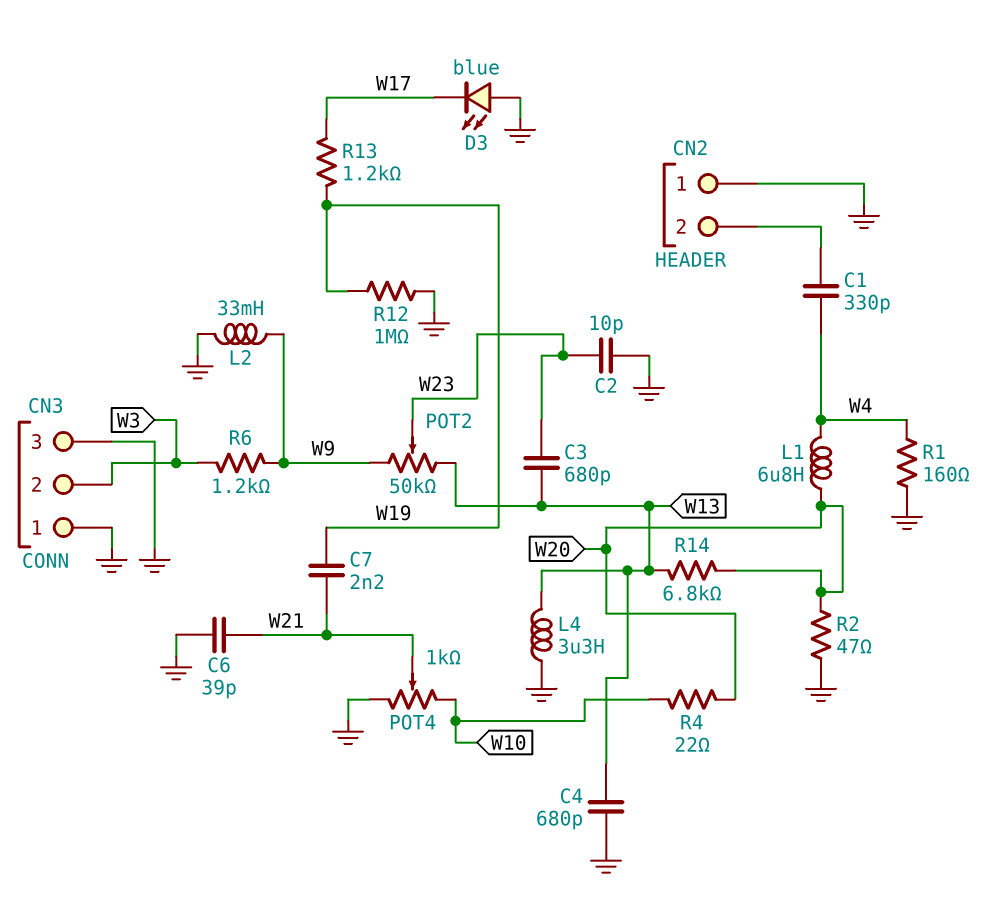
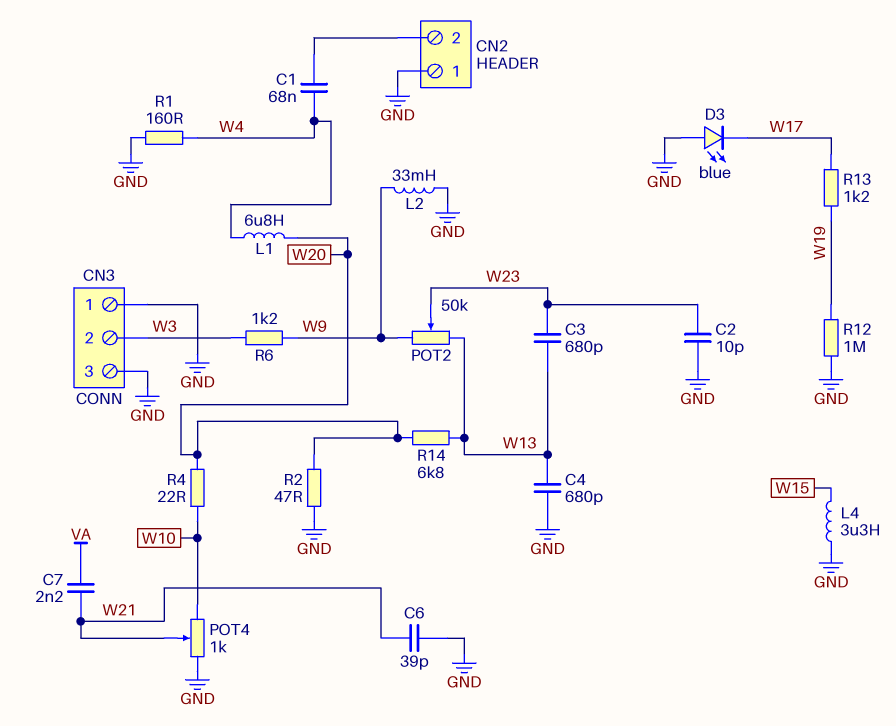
C1: 330pF (CN2/2, W4) -> 68nF (CN2/2, W4)
C7: 2.2nF (W19, W21) -> 2.2nF (VA, W21)
L4: 3.3uH (GND, W13) -> 3.3uH (GND, W15)

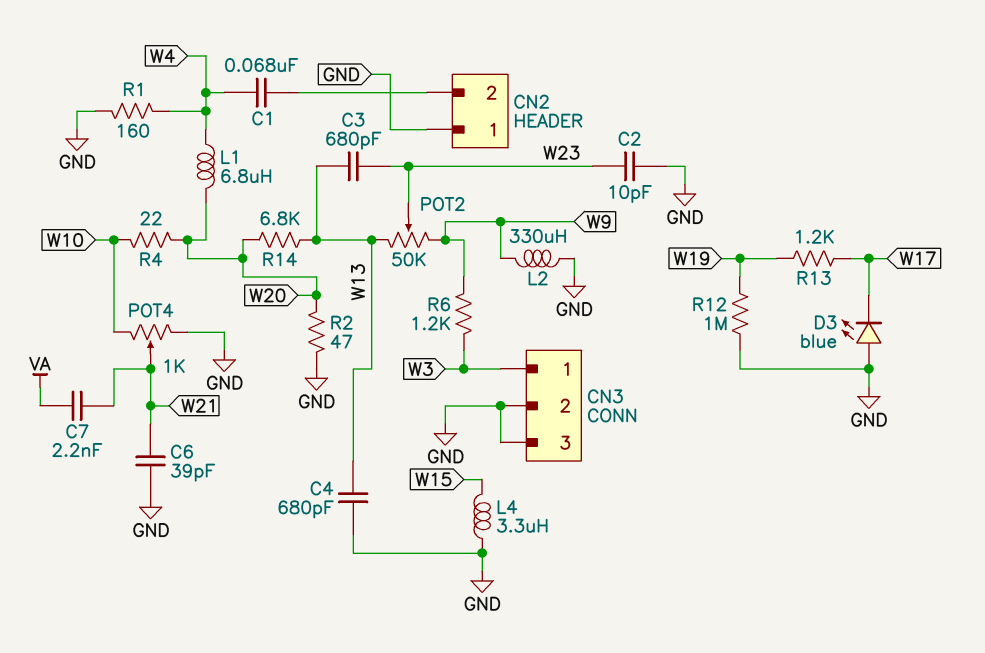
CN3 pin 1: GND -> W3
CN3 pin 2: W3 -> GND
L2: 33mH (GND, W9) -> 330uH (GND, W9)

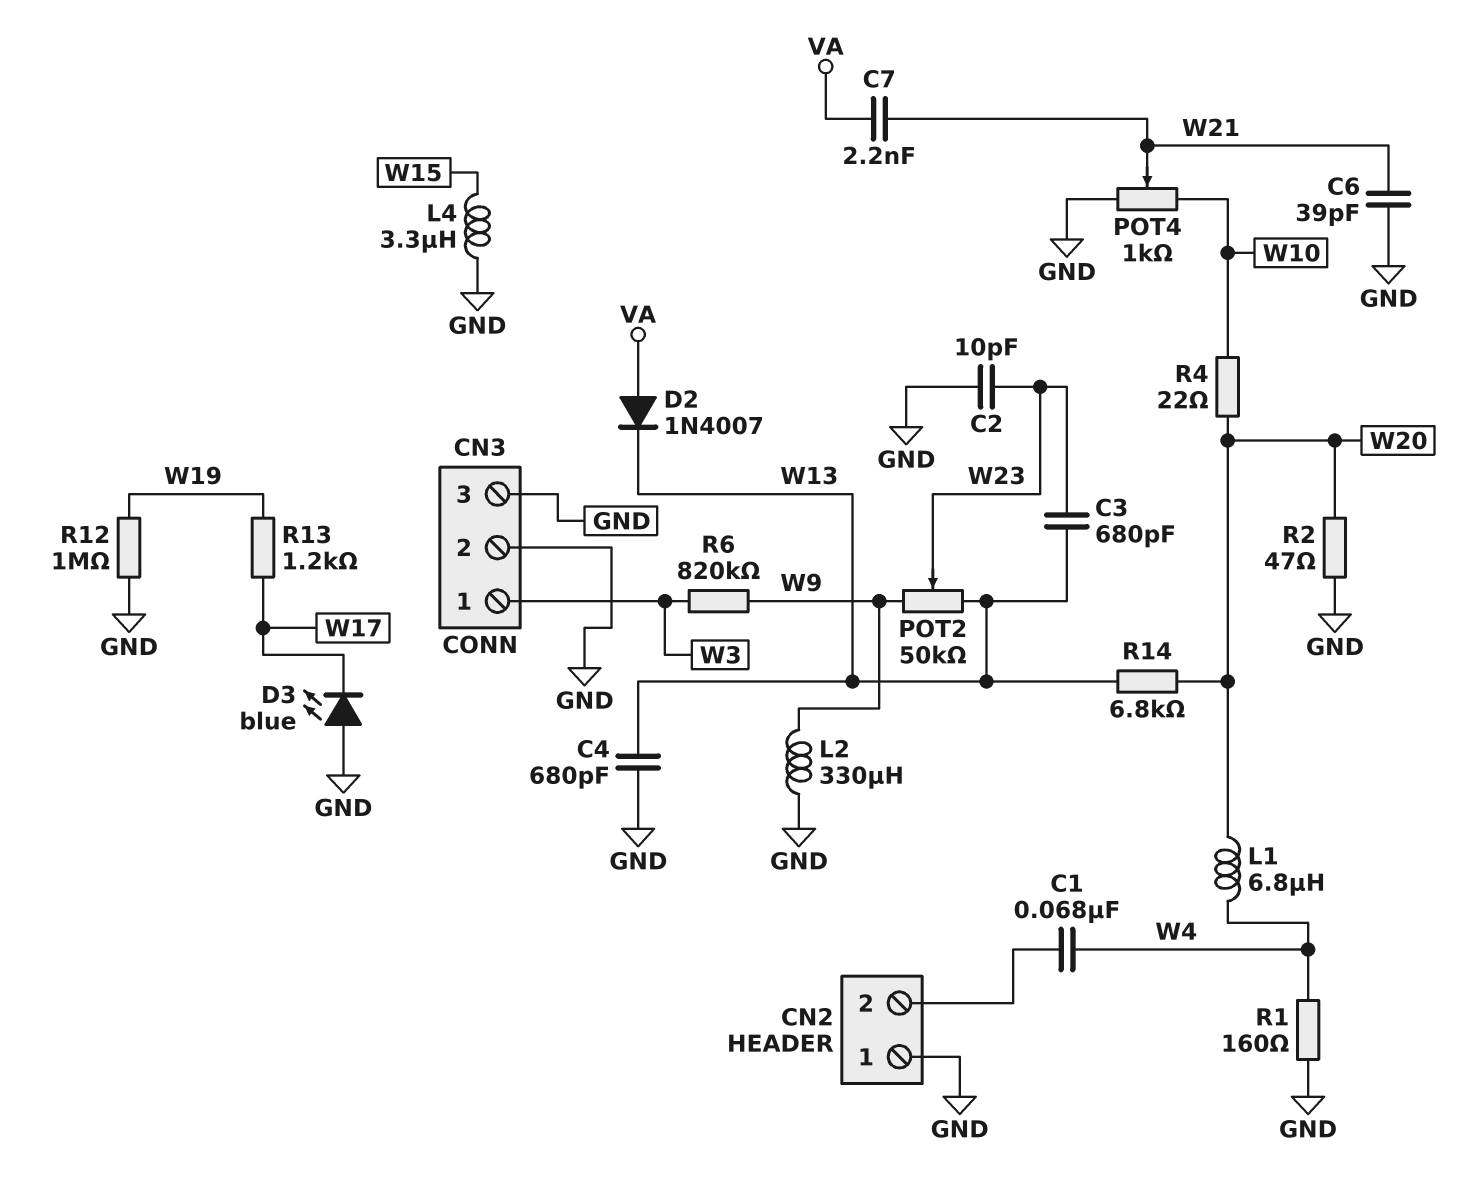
D2: none -> diode 1N4007 (A VA, K W13)
R6: 1.2k (W3, W9) -> 820k (W3, W9)

